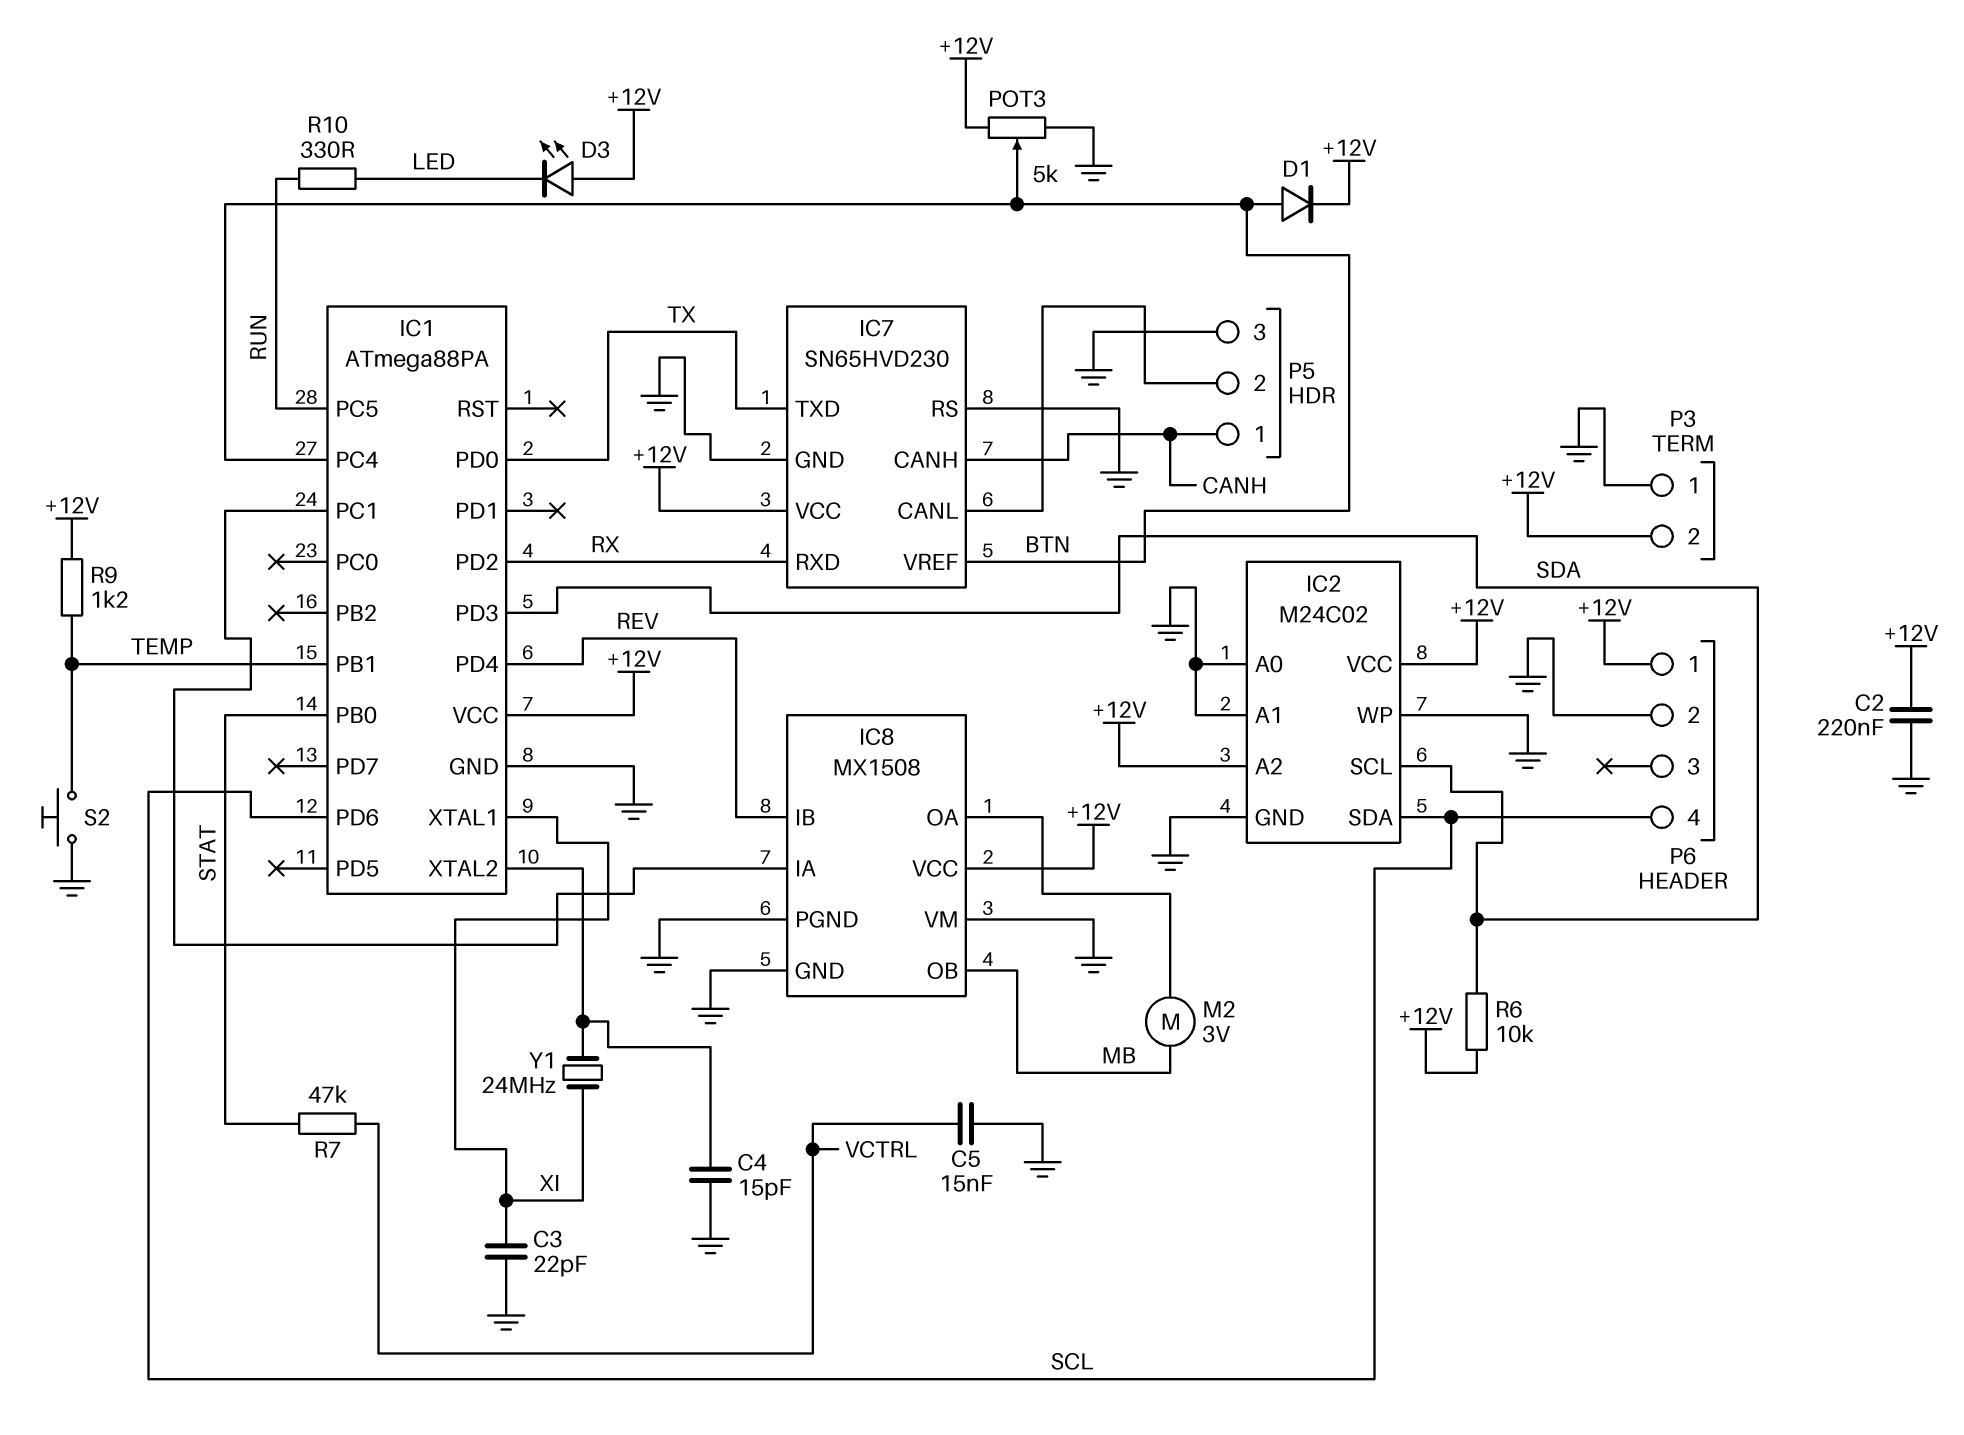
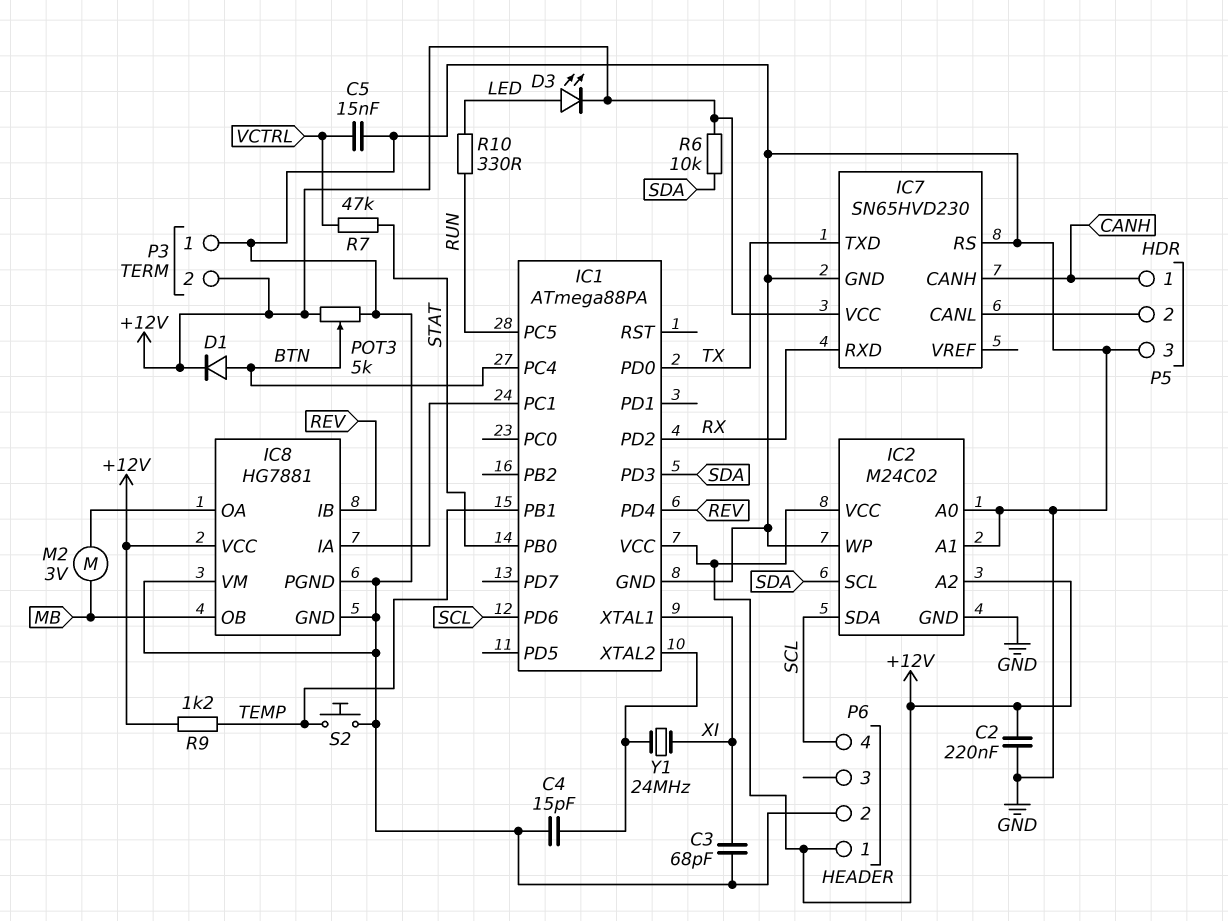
C3: 22pF (GND, XI) -> 68pF (GND, XI)
D3: LED (A +12V, K LED) -> LED (A LED, K +12V)
IC7 pin VREF: BTN -> none
IC8: MX1508 -> HG7881

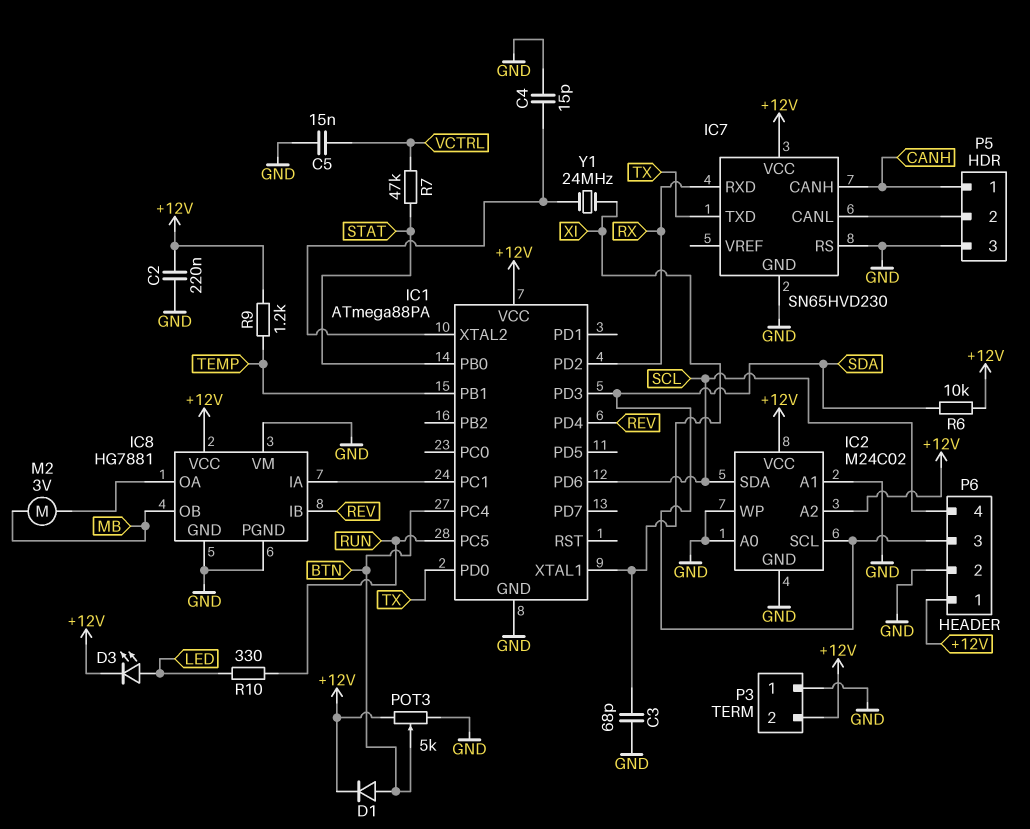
P6 pin 3: none -> SDA
S2: button (GND, TEMP) -> none

